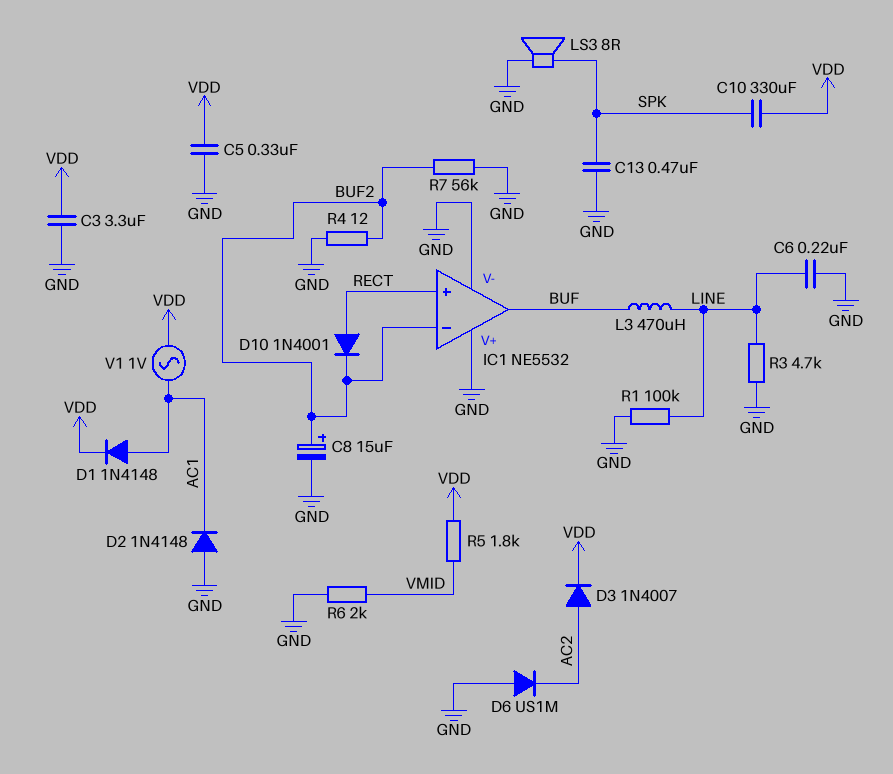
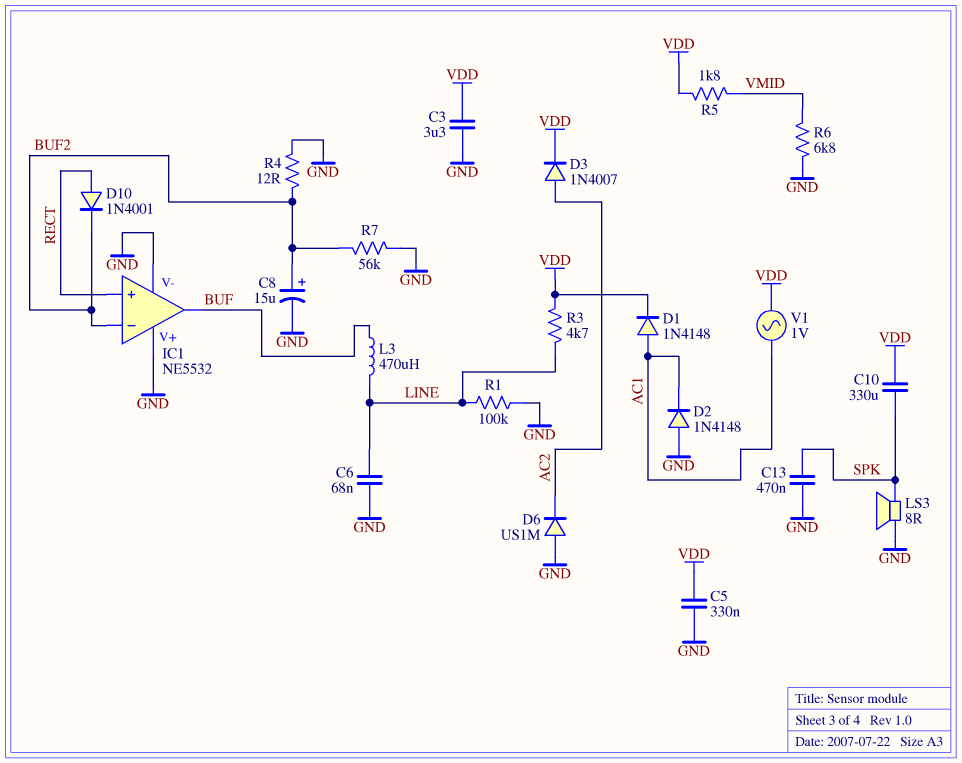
C6: 220nF (GND, LINE) -> 68nF (GND, LINE)
R3: 4.7k (GND, LINE) -> 4.7k (LINE, VDD)
R6: 2k (GND, VMID) -> 6.8k (GND, VMID)

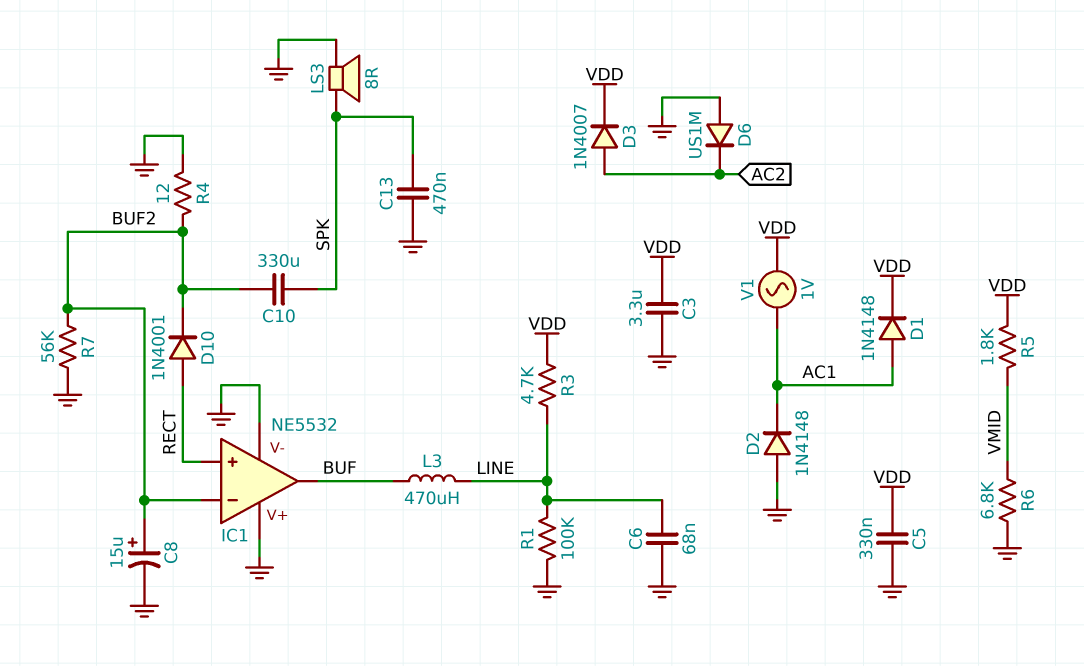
C10: 330uF (SPK, VDD) -> 330uF (BUF2, SPK)

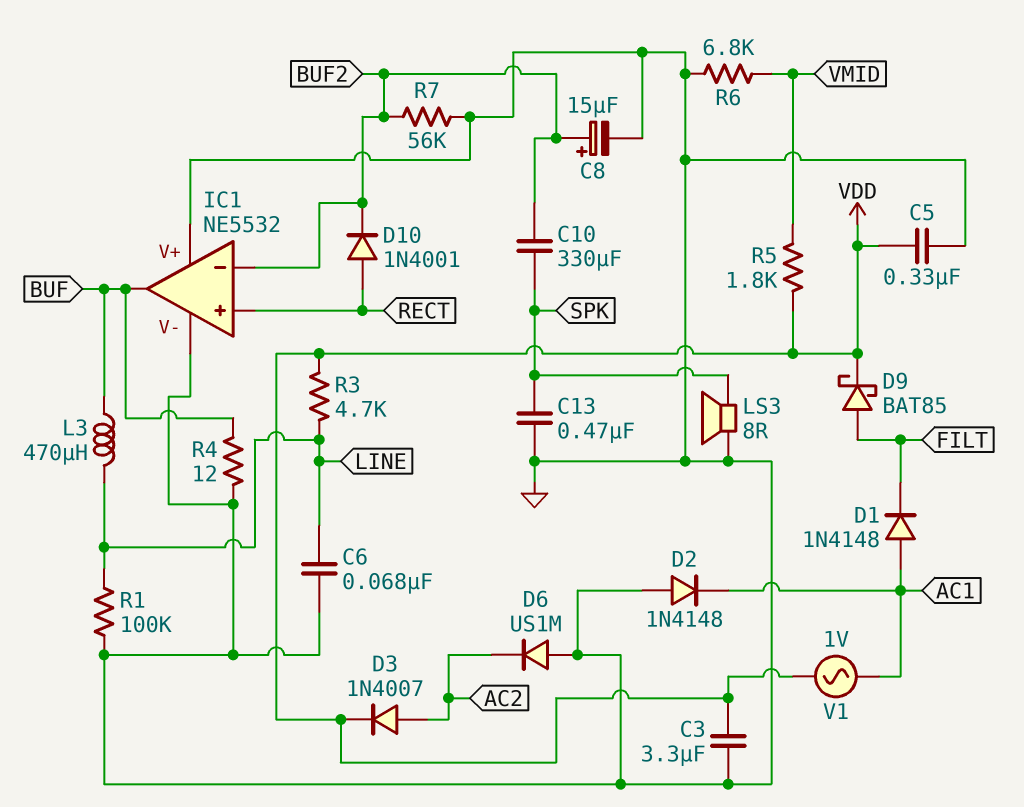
D1: diode 1N4148 (A AC1, K VDD) -> diode 1N4148 (A AC1, K FILT)
D9: none -> schottky BAT85 (A FILT, K VDD)
R4: 12 (BUF2, GND) -> 12 (BUF, GND)

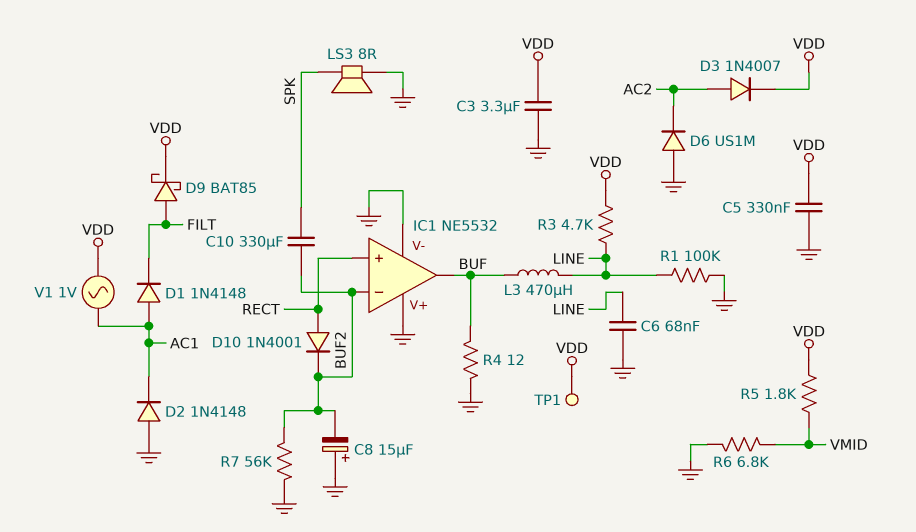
C8: 15uF (plus BUF2, minus GND) -> 15uF (plus GND, minus BUF2)
C13: 470nF (GND, SPK) -> none
TP1: none -> test point (VDD)

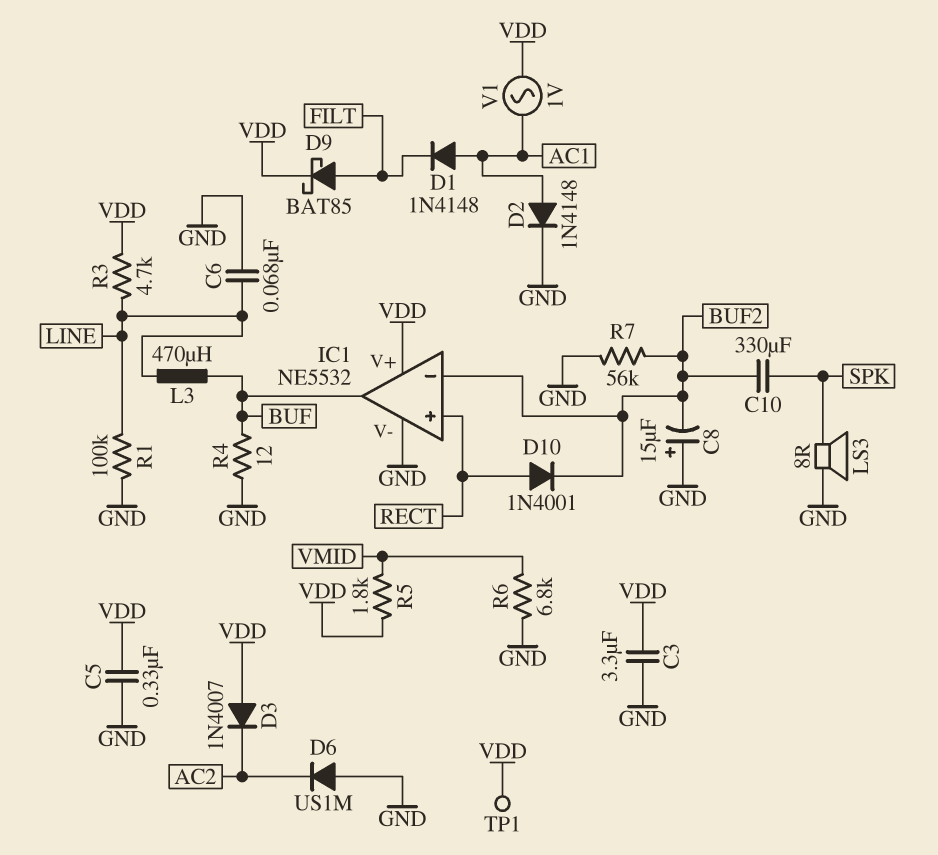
D2: diode 1N4148 (A GND, K AC1) -> diode 1N4148 (A AC1, K GND)
D3: diode 1N4007 (A AC2, K VDD) -> diode 1N4007 (A VDD, K AC2)
IC1 pin V+: GND -> VDD

